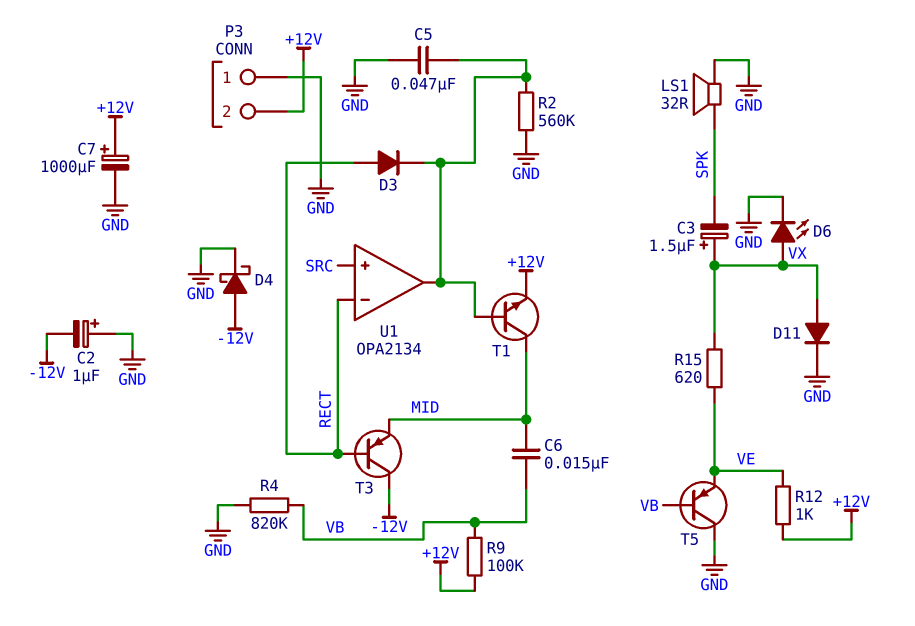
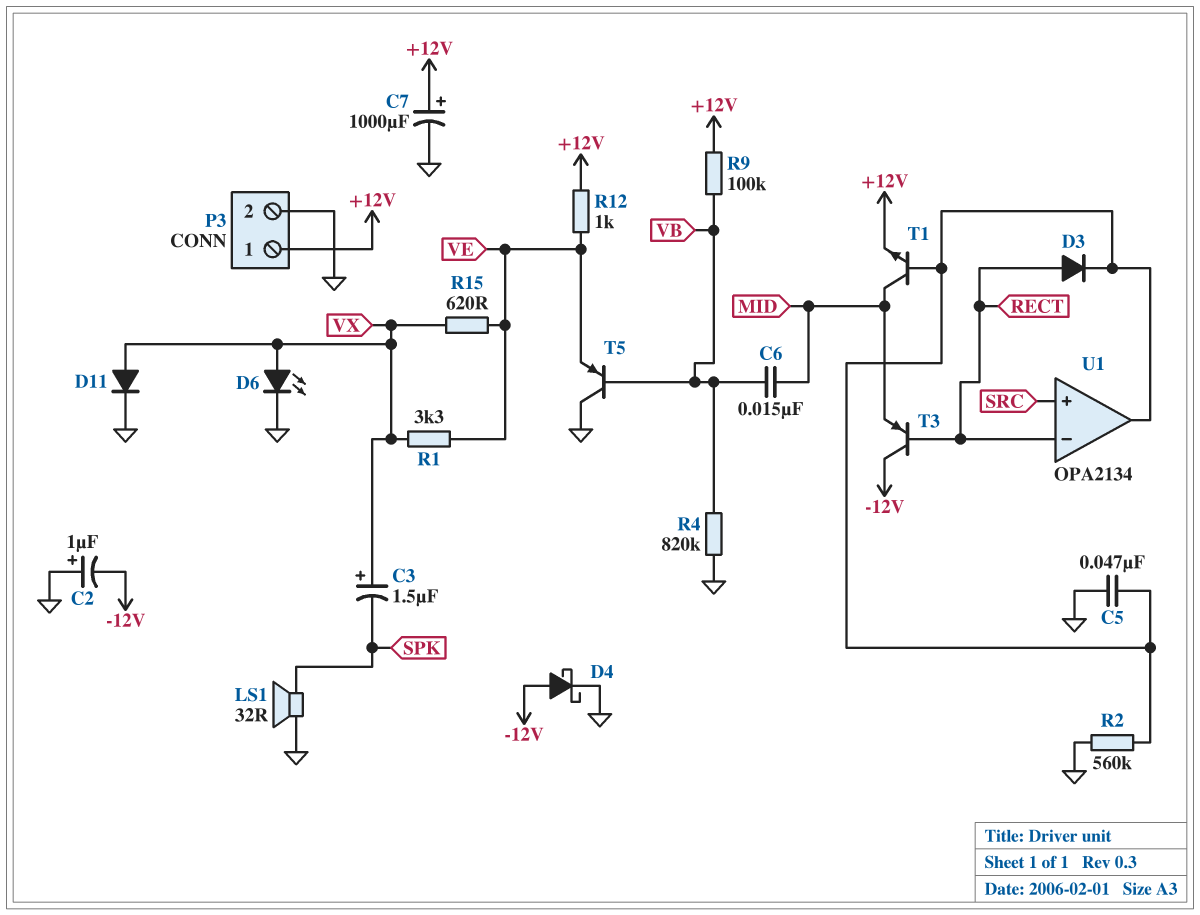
P3 pin 1: GND -> +12V
P3 pin 2: +12V -> GND
R1: none -> 3.3k (VE, VX)

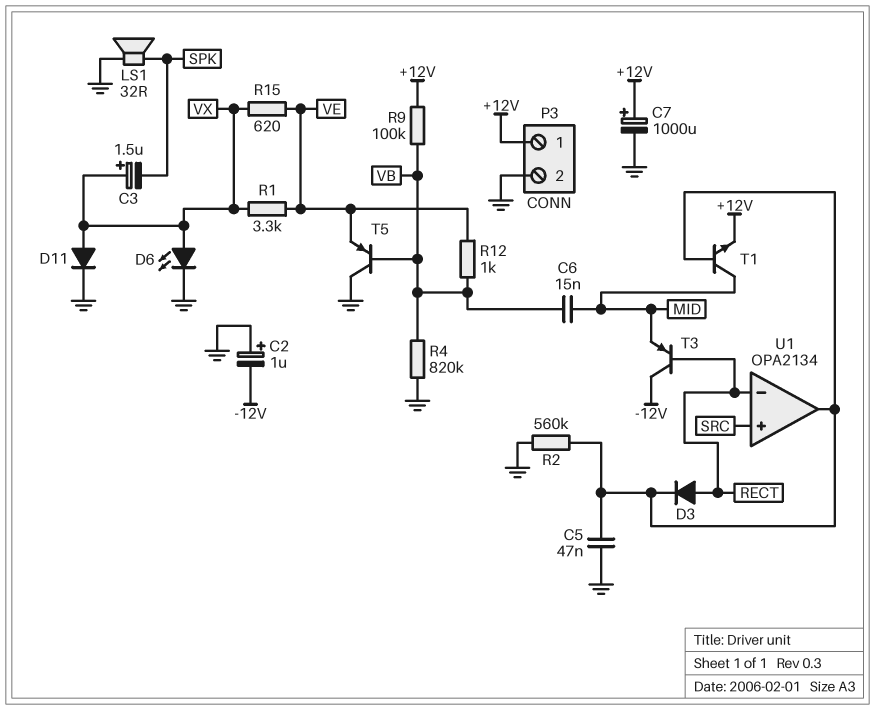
D4: schottky (A -12V, K GND) -> none
R12: 1k (+12V, VE) -> 1k (VB, VE)

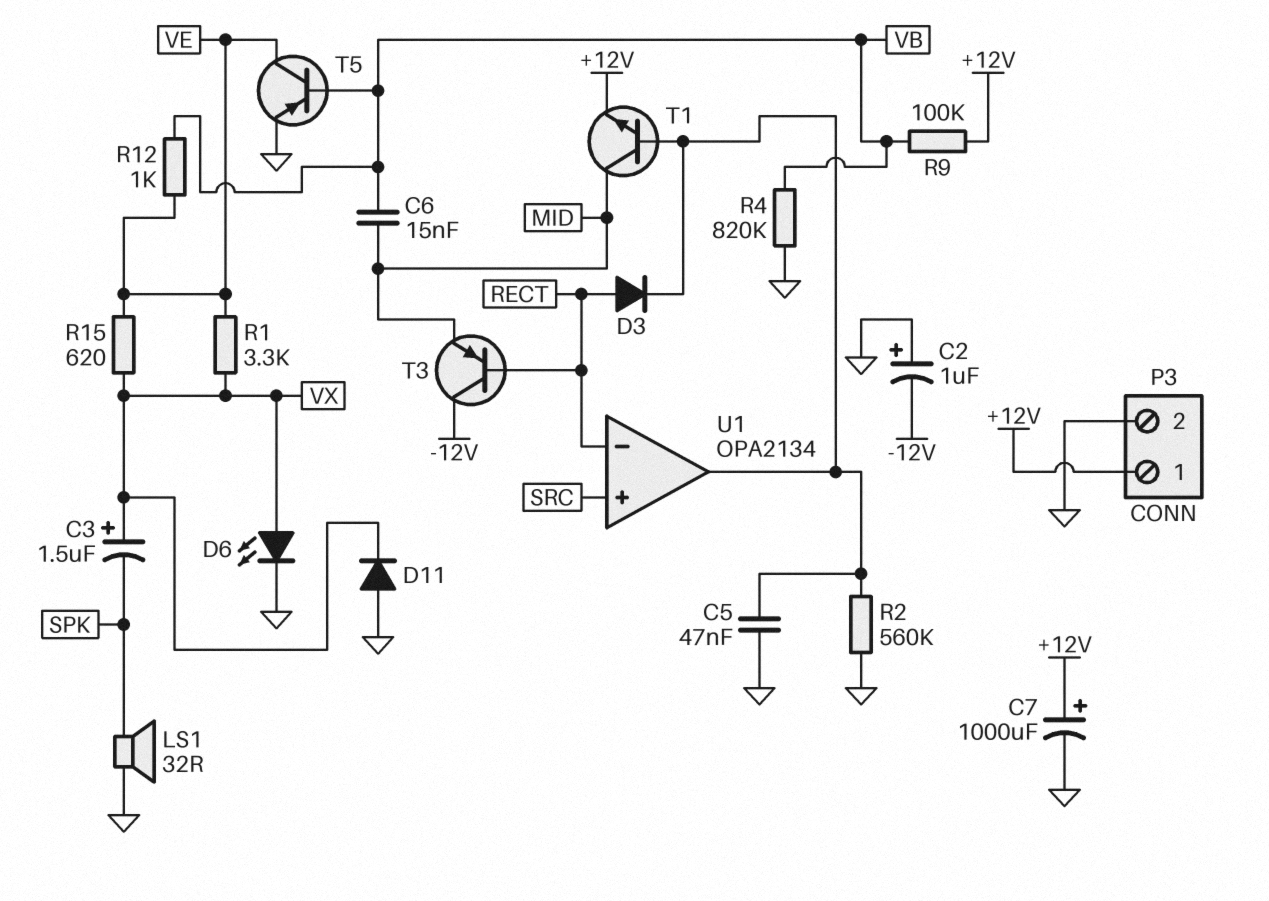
D11: diode (A VX, K GND) -> diode (A GND, K VX)
T5: PNP (B VB, C GND, E VE) -> PNP (B VB, C VE, E GND)

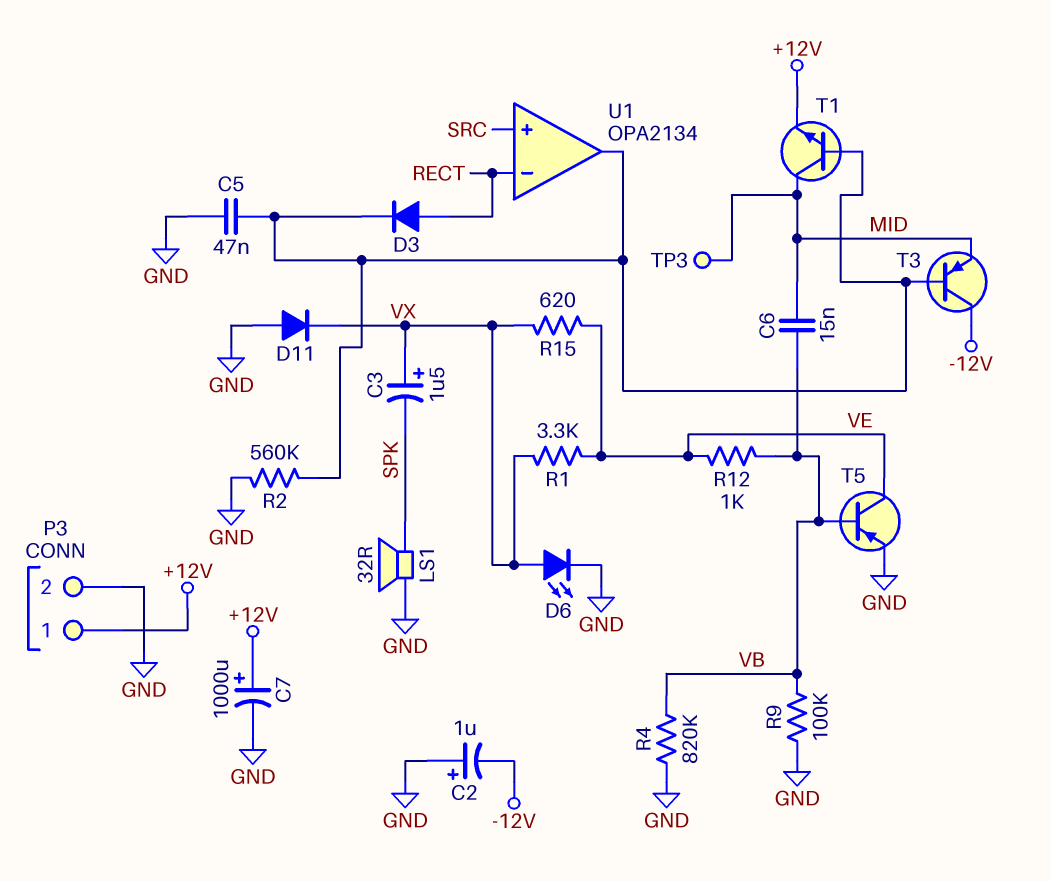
R9: 100k (+12V, VB) -> 100k (GND, VB)
T3: PNP (B RECT, C -12V, E MID) -> PNP (B U1/out, C -12V, E MID)
TP3: none -> test point (MID)

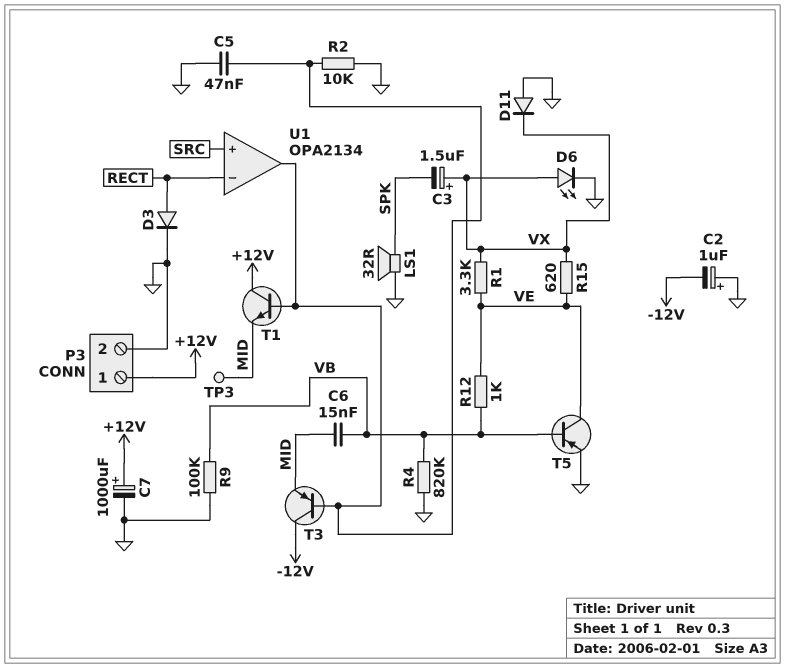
D3: diode (A RECT, K U1/out) -> diode (A RECT, K GND)
R2: 560k (GND, U1/out) -> 10k (GND, U1/out)
T1: NPN (B U1/out, C MID, E +12V) -> NPN (B U1/out, C +12V, E MID)

